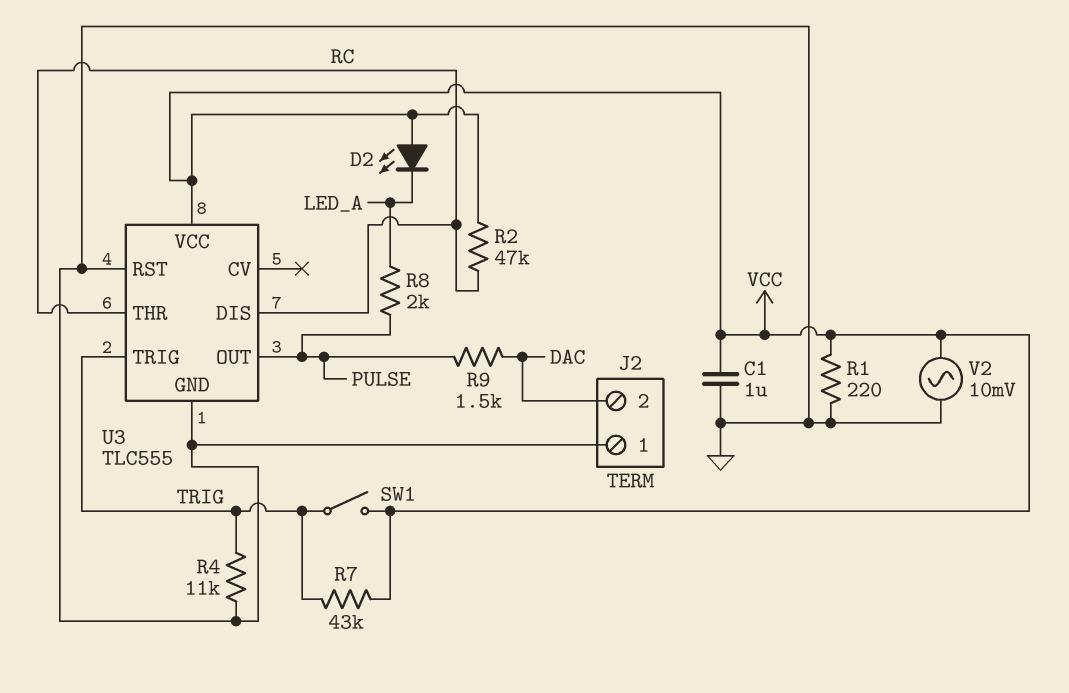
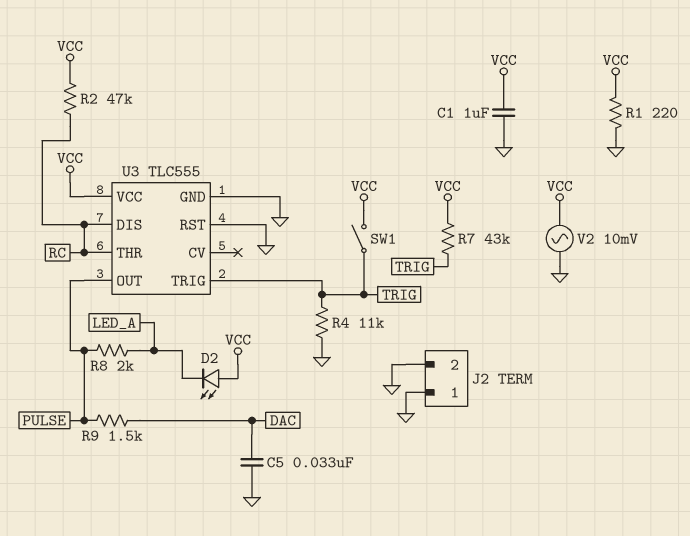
C5: none -> 33nF (DAC, GND)
J2 pin 2: DAC -> GND

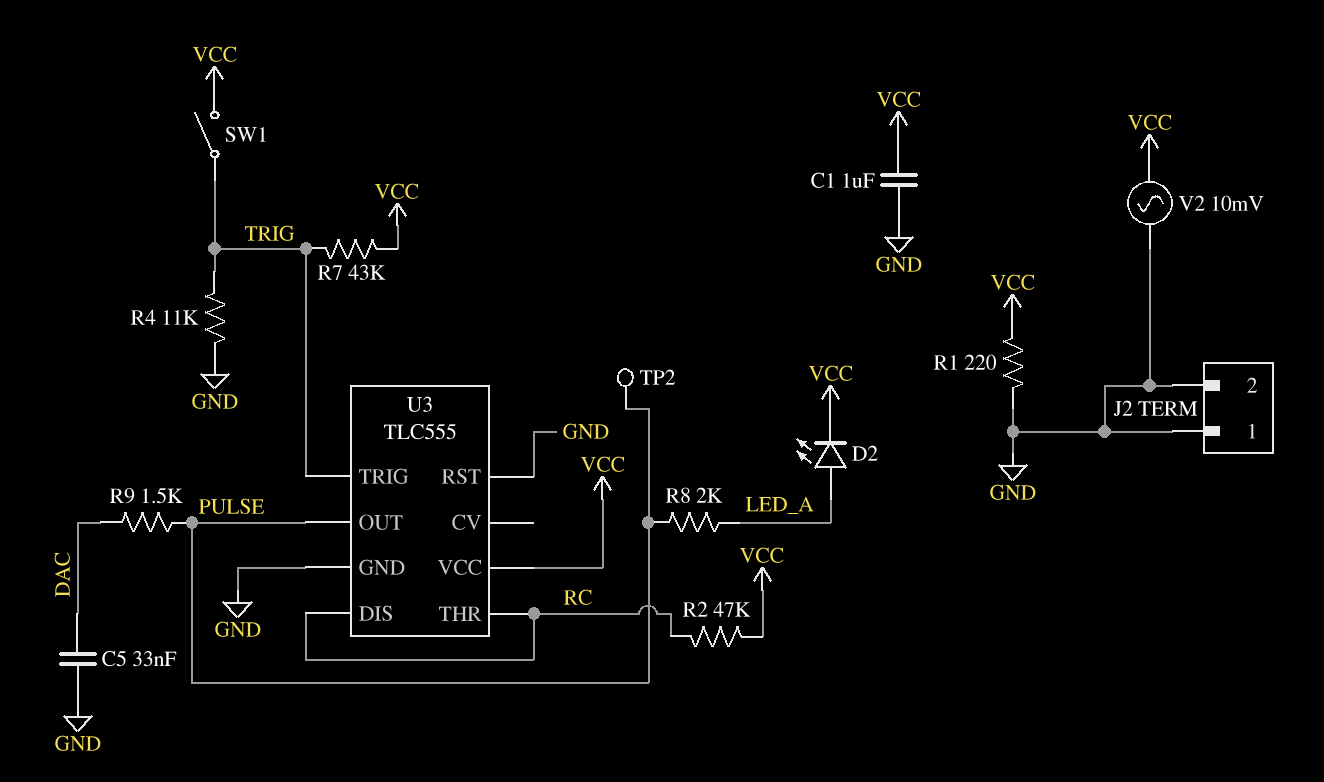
D2: LED (A VCC, K LED_A) -> LED (A LED_A, K VCC)
TP2: none -> test point (PULSE)

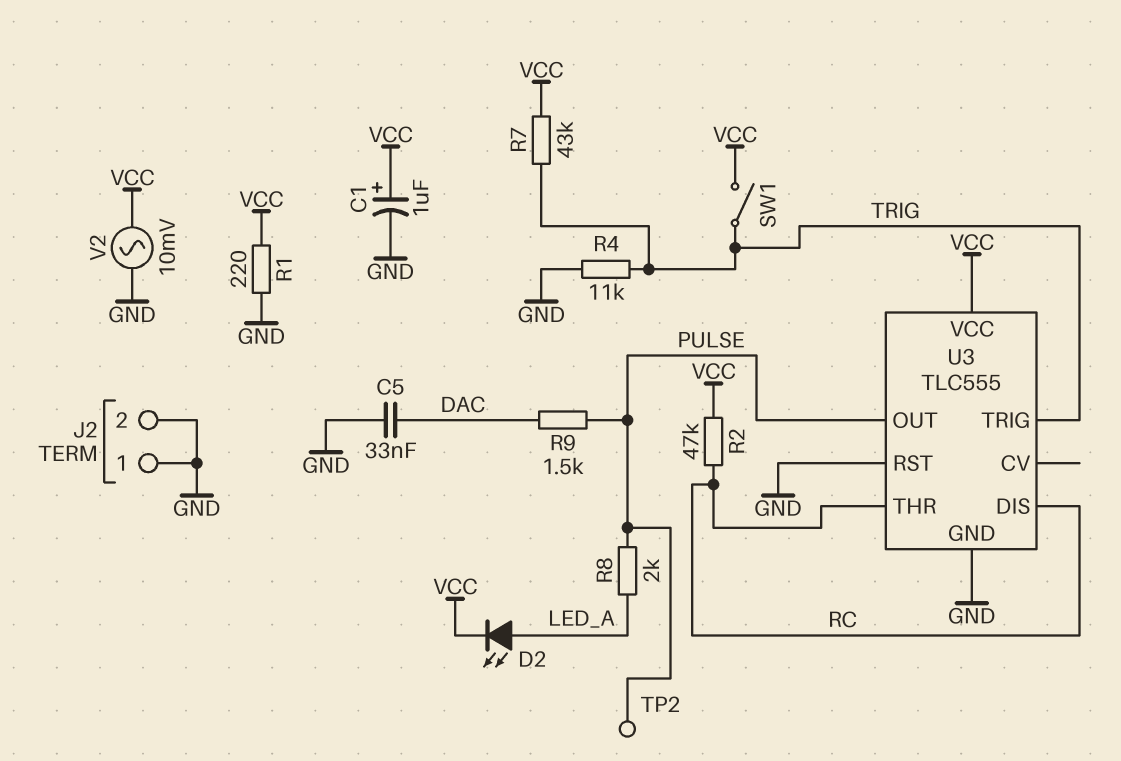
C1: 1uF (GND, VCC) -> 1uF (plus VCC, minus GND)

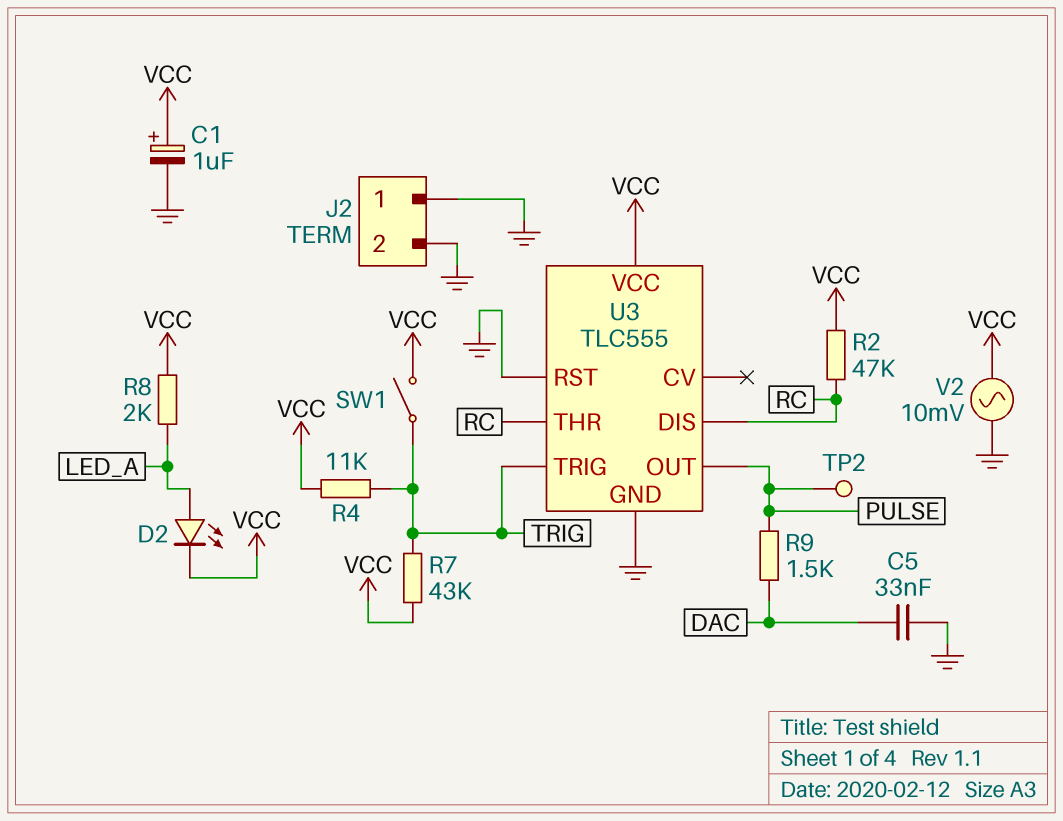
R1: 220 (GND, VCC) -> none
R4: 11k (GND, TRIG) -> 11k (TRIG, VCC)
R8: 2k (LED_A, PULSE) -> 2k (LED_A, VCC)

